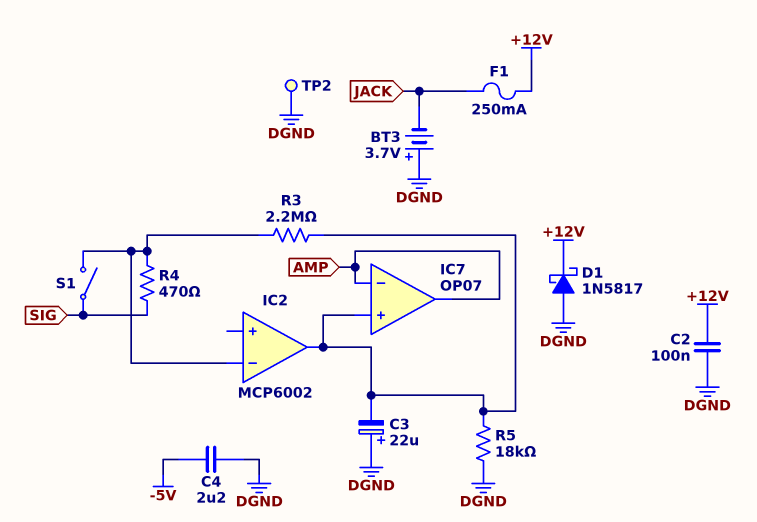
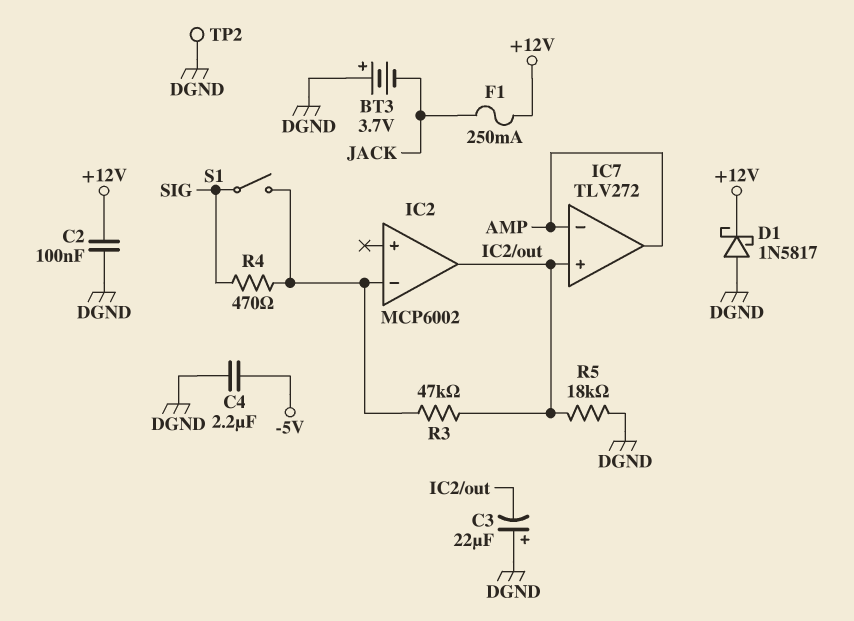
IC7: OP07 -> TLV272
R3: 2.2M (IC2/in-, IC2/out) -> 47k (IC2/in-, IC2/out)

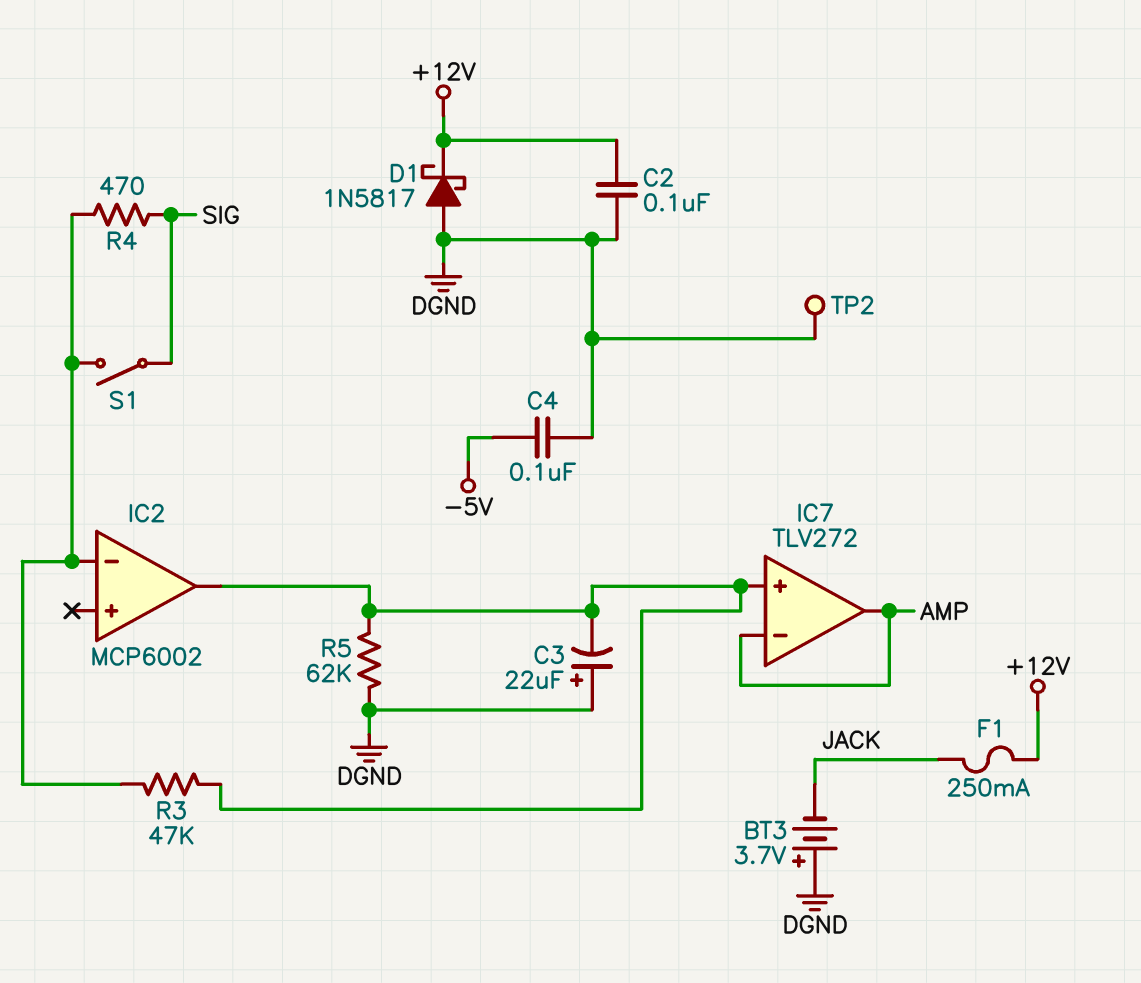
C4: 2.2uF (-5V, DGND) -> 100nF (-5V, DGND)
R5: 18k (DGND, IC2/out) -> 62k (DGND, IC2/out)

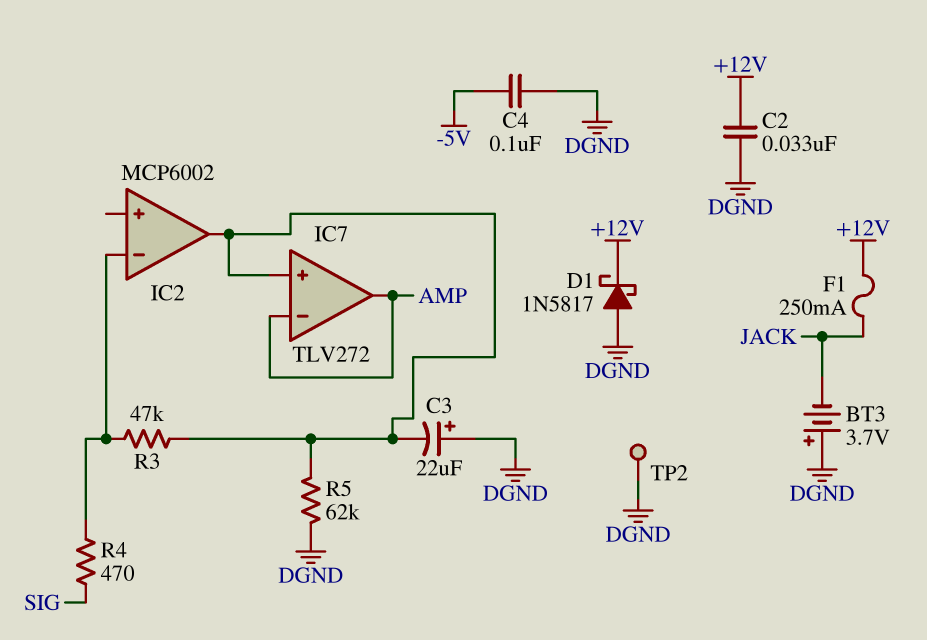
C2: 100nF (+12V, DGND) -> 33nF (+12V, DGND)
S1: switch (IC2/in-, SIG) -> none

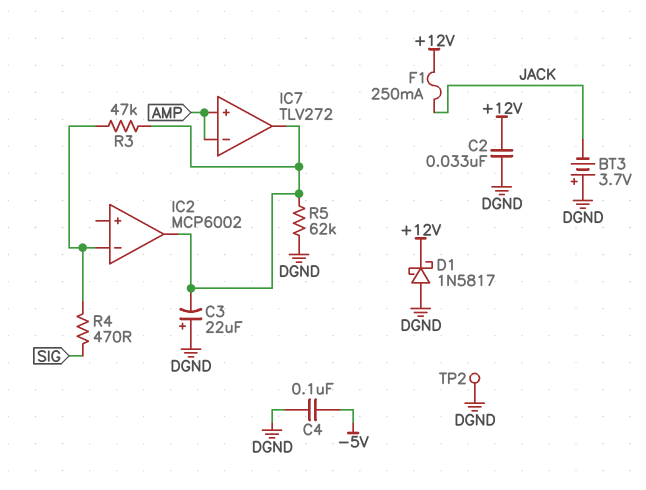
IC7 pin in+: IC2/out -> AMP
IC7 pin out: AMP -> IC2/out

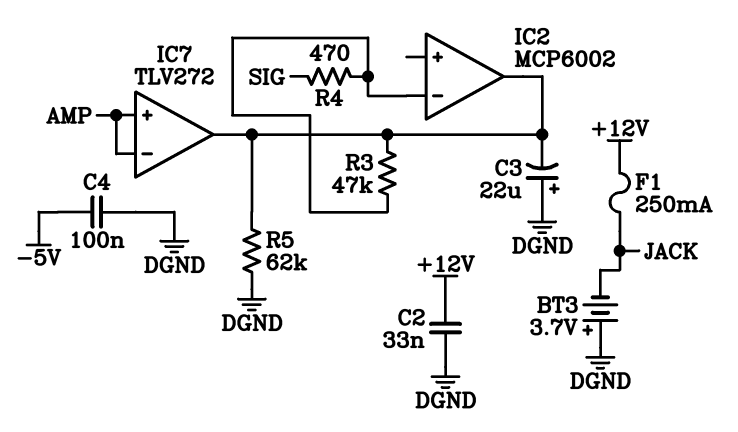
D1: schottky 1N5817 (A DGND, K +12V) -> none
TP2: test point (DGND) -> none

